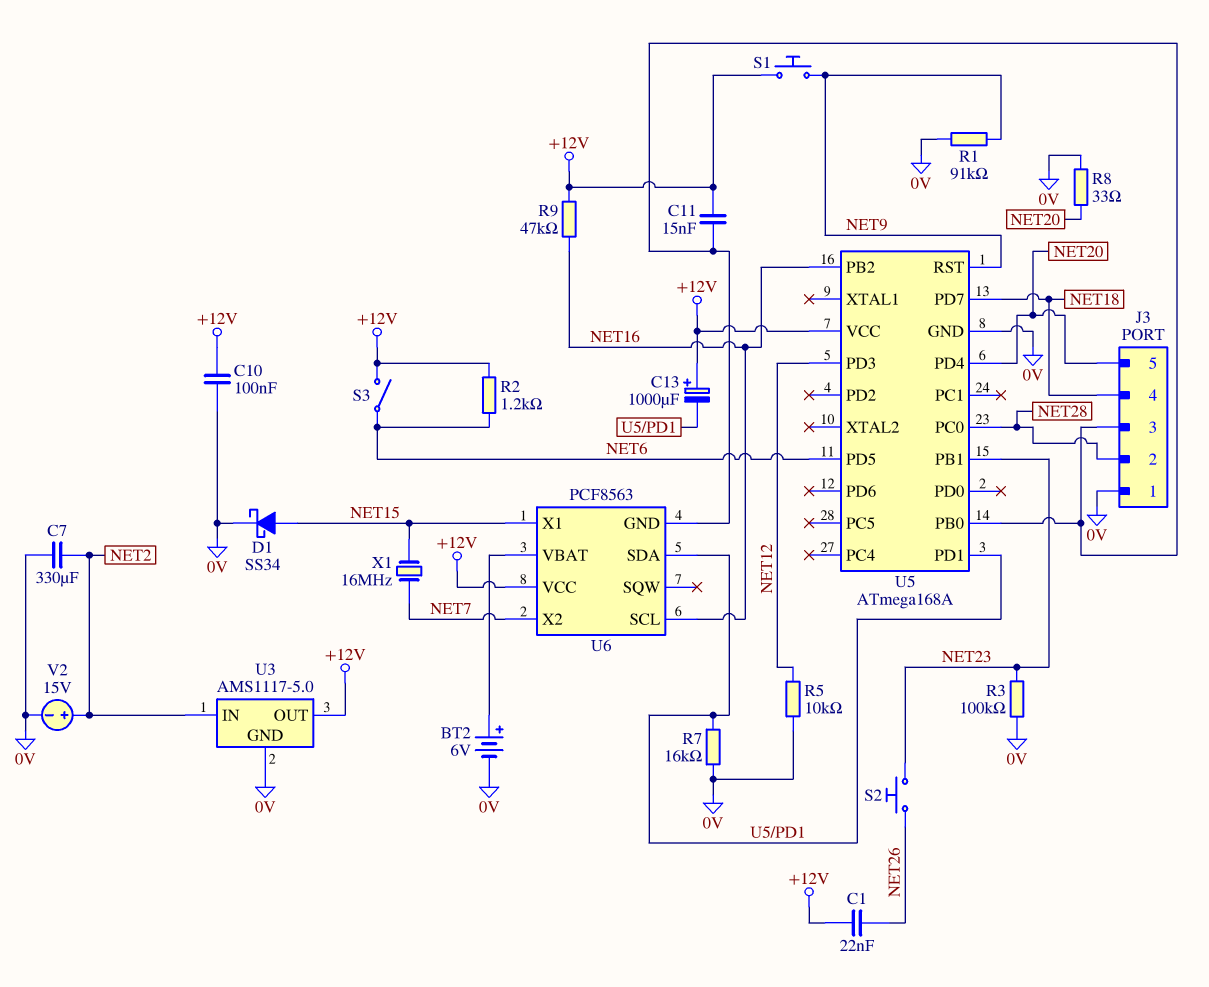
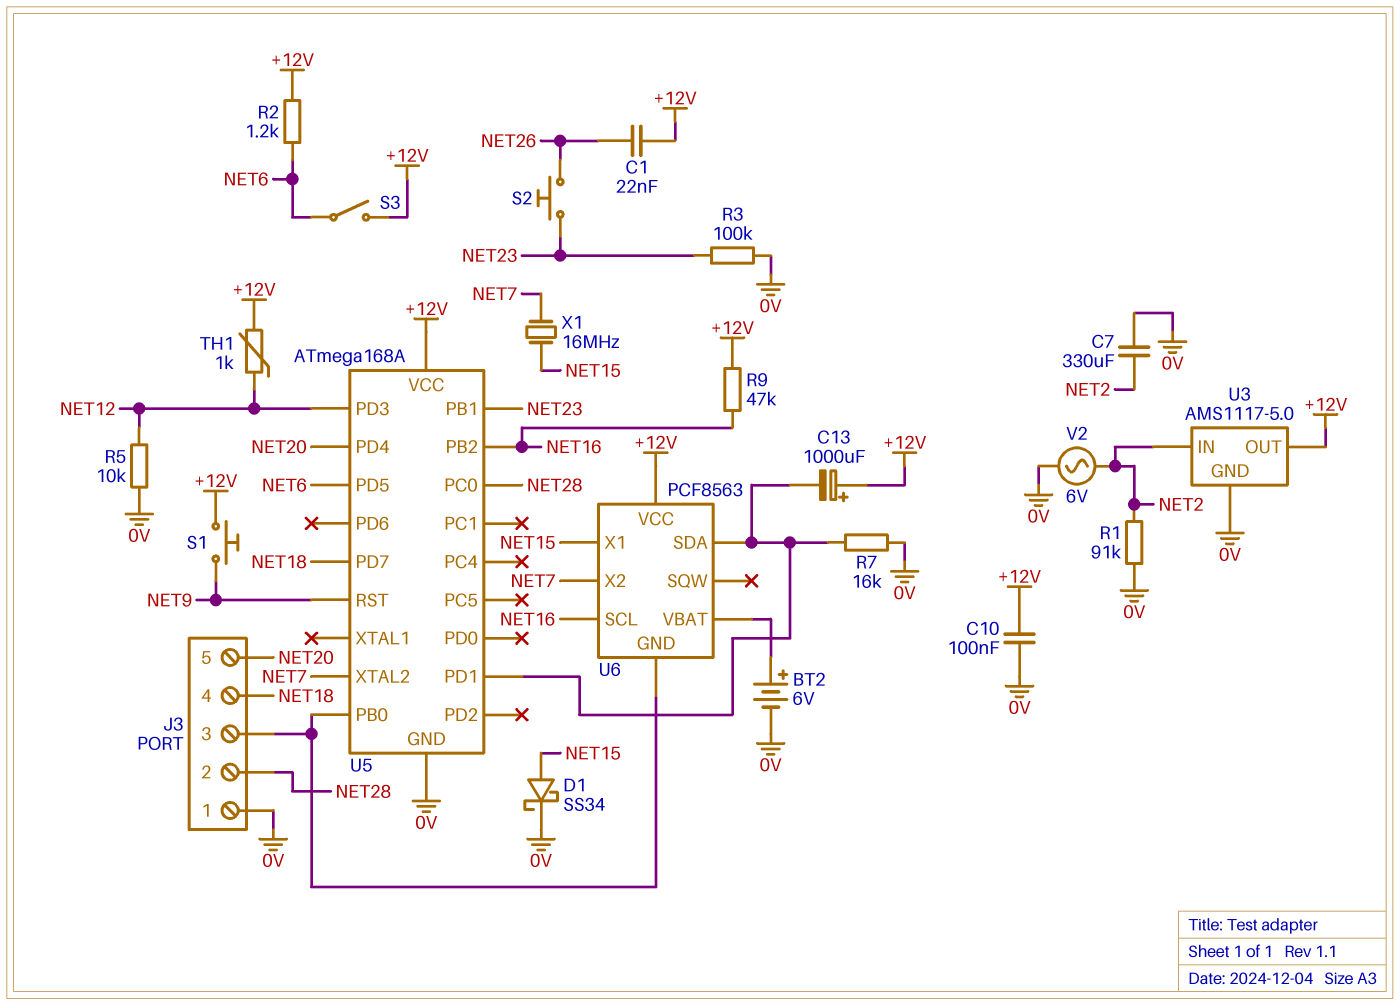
C11: 15nF (+12V, J3/3) -> none
R1: 91k (0V, NET9) -> 91k (0V, NET2)
R8: 33 (0V, NET20) -> none
TH1: none -> 1k (+12V, NET12)
U5 pin XTAL2: none -> NET7
V2: 15V (plus NET2, minus 0V) -> AC 6V (0V, NET2)

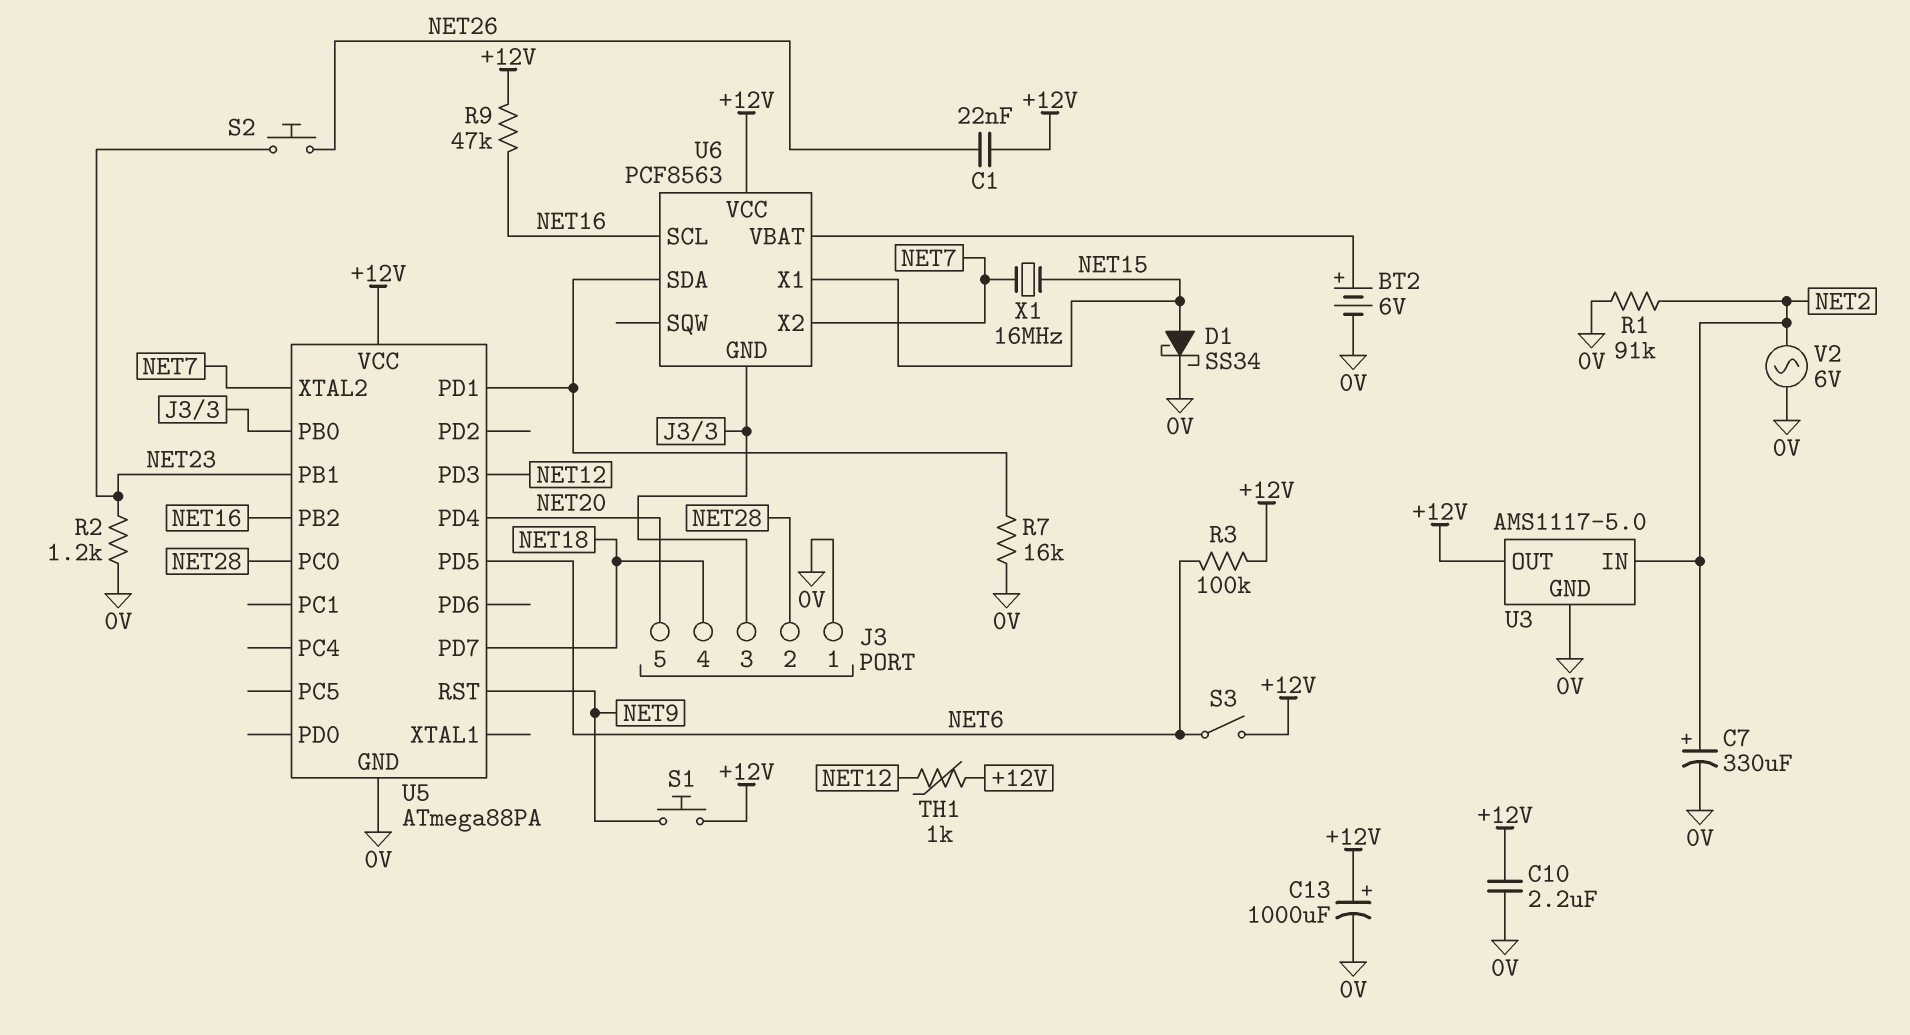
C7: 330uF (0V, NET2) -> 330uF (plus NET2, minus 0V)
C10: 100nF (+12V, 0V) -> 2.2uF (+12V, 0V)
C13: 1000uF (plus +12V, minus U5/PD1) -> 1000uF (plus +12V, minus 0V)
R2: 1.2k (+12V, NET6) -> 1.2k (0V, NET23)
R3: 100k (0V, NET23) -> 100k (+12V, NET6)
R5: 10k (0V, NET12) -> none
U5: ATmega168A -> ATmega88PA

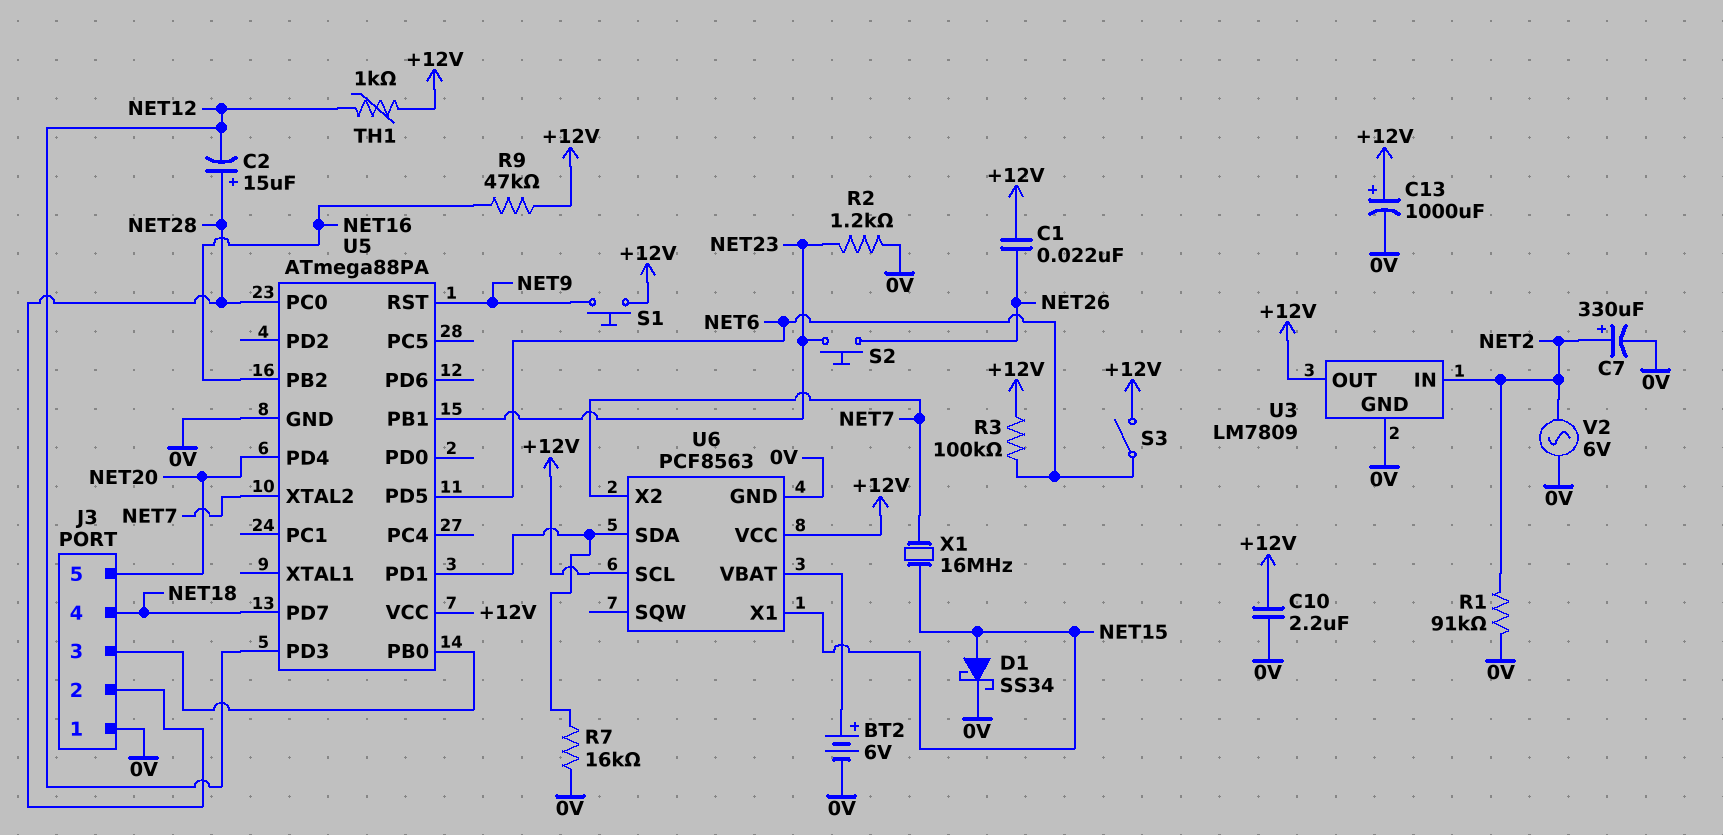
C2: none -> 15uF (plus NET28, minus NET12)
U3: AMS1117-5.0 -> LM7809
U6 pin GND: J3/3 -> 0V
U6 pin SCL: NET16 -> +12V

